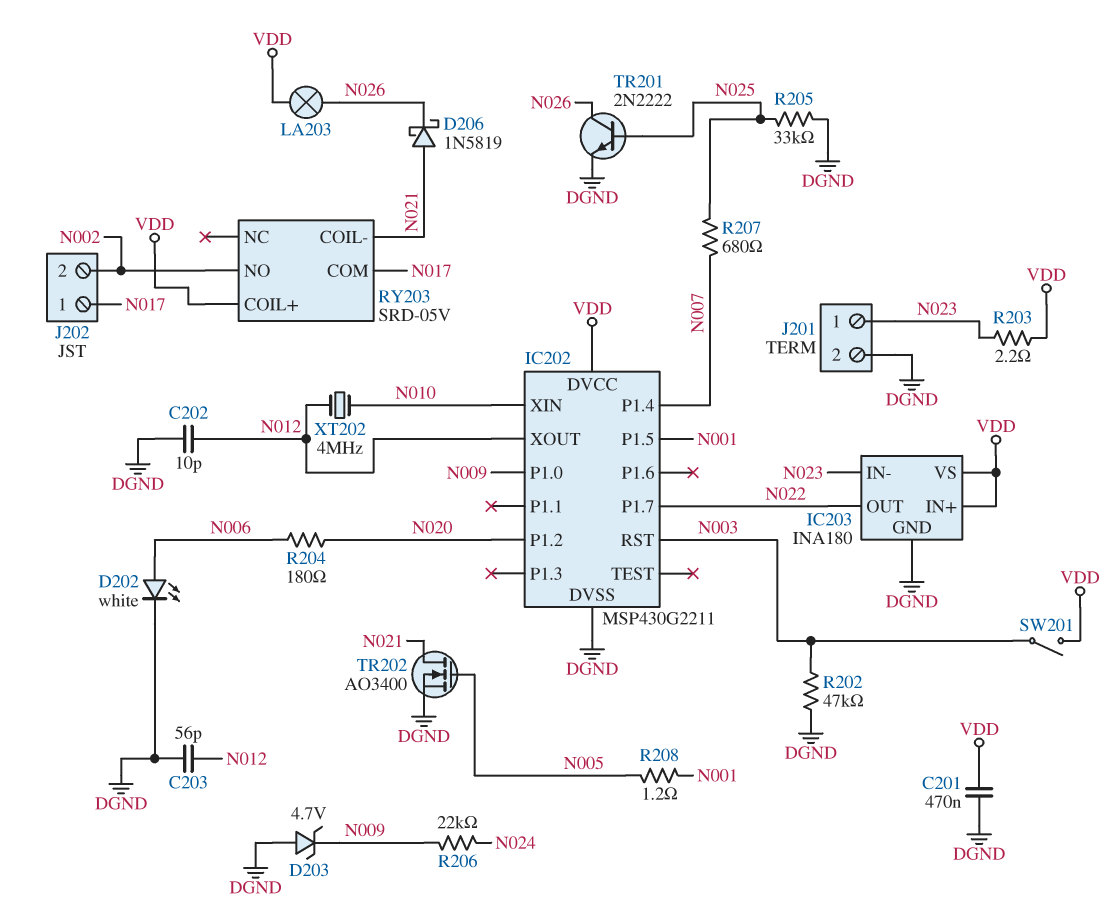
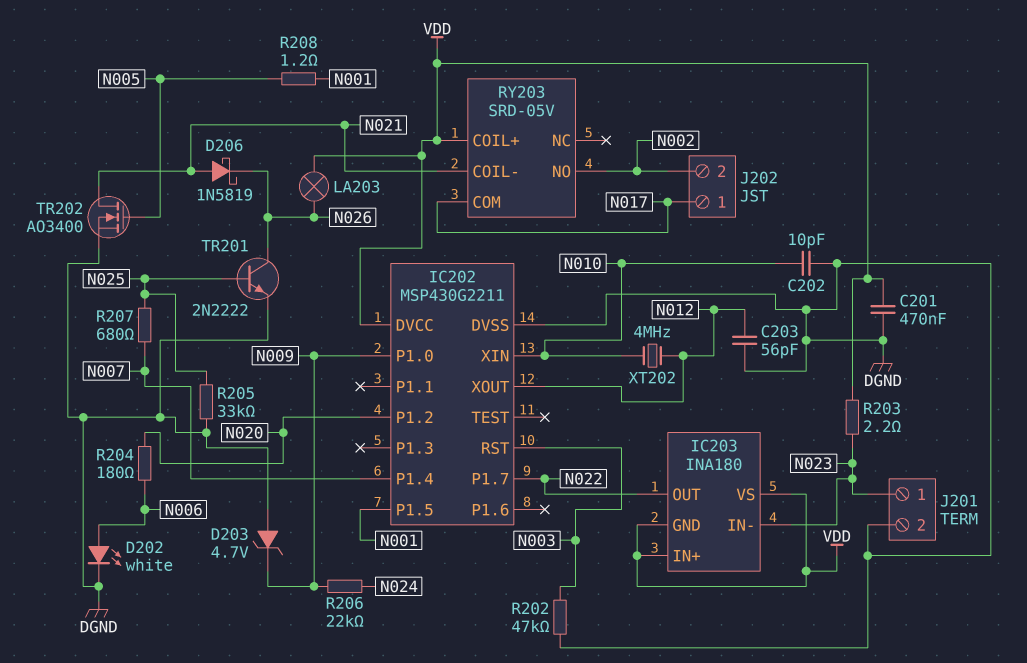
C202: 10pF (DGND, N012) -> 10pF (DGND, N010)
IC203 pin GND: DGND -> VDD
SW201: switch (N003, VDD) -> none

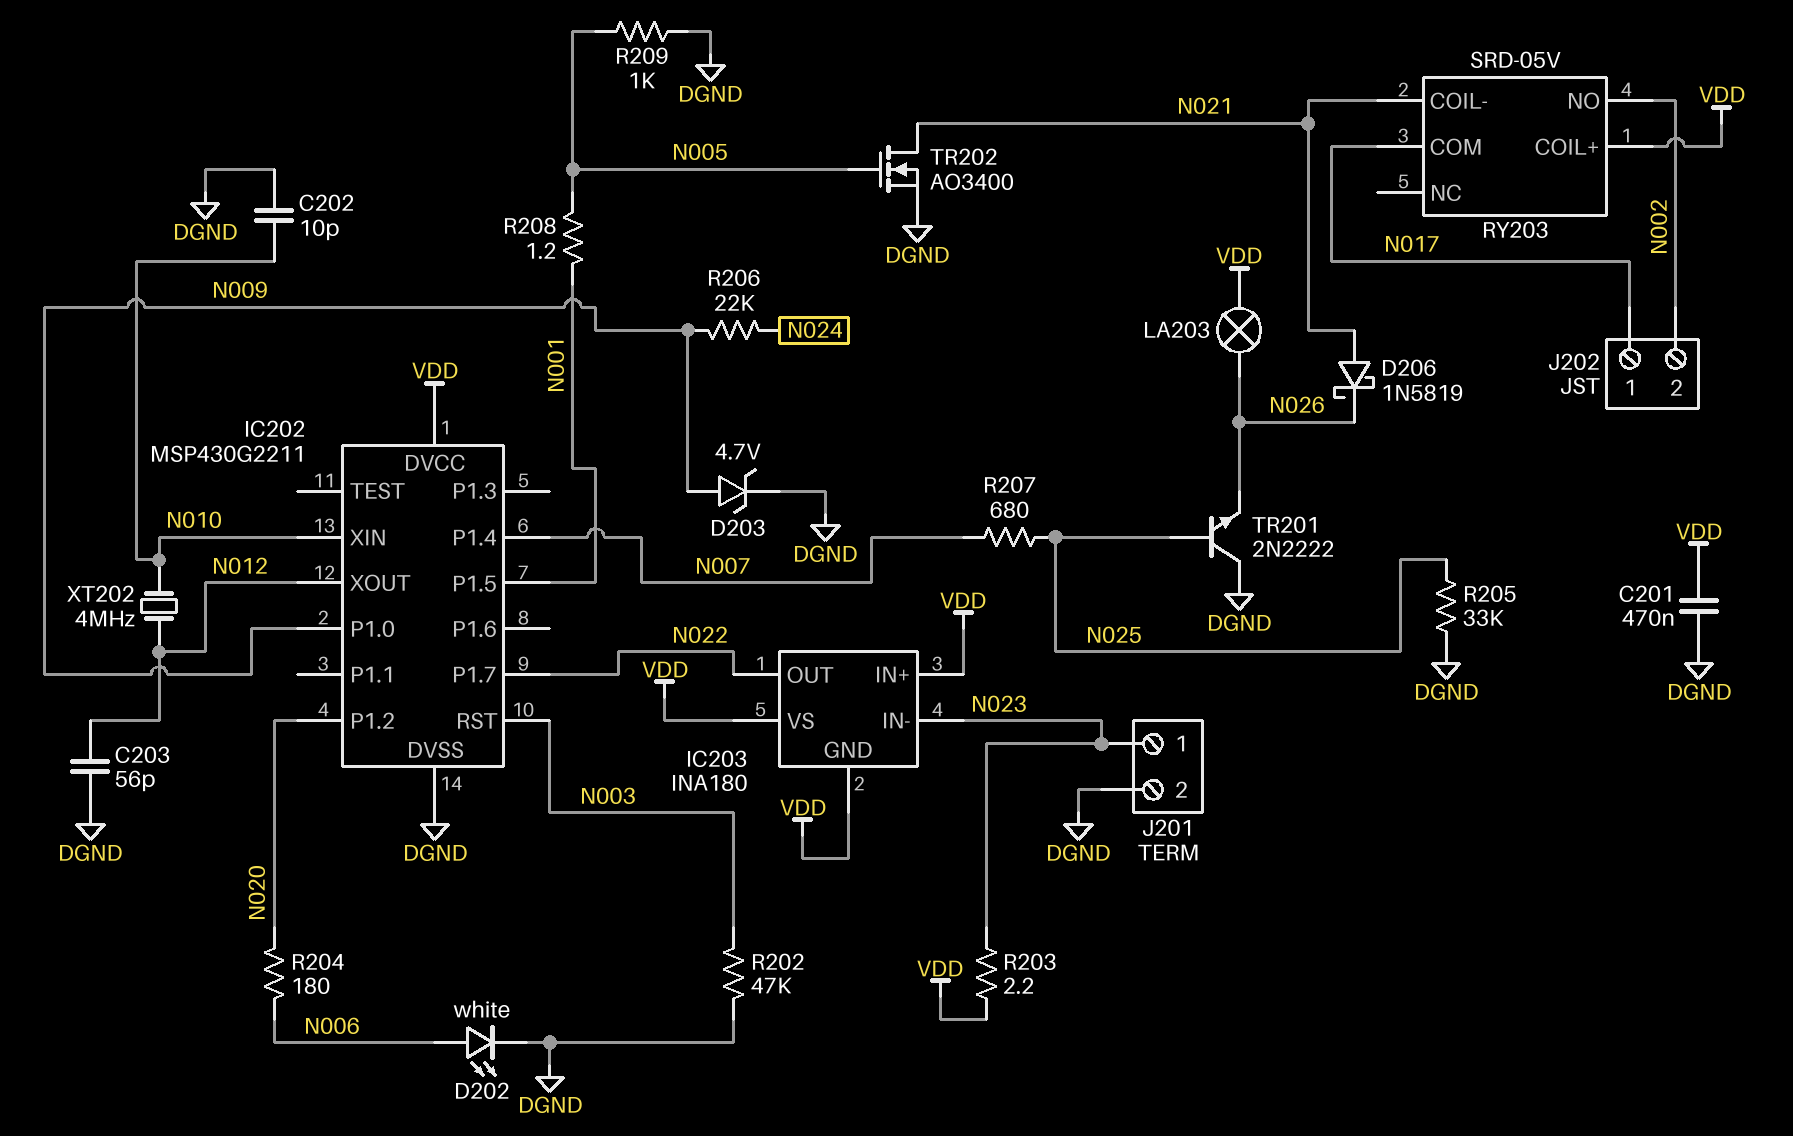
D203: zener 4.7V (A DGND, K N009) -> zener 4.7V (A N009, K DGND)
R209: none -> 1k (DGND, N005)
TR201: NPN 2N2222 (B N025, C N026, E DGND) -> NPN 2N2222 (B N025, C DGND, E N026)

